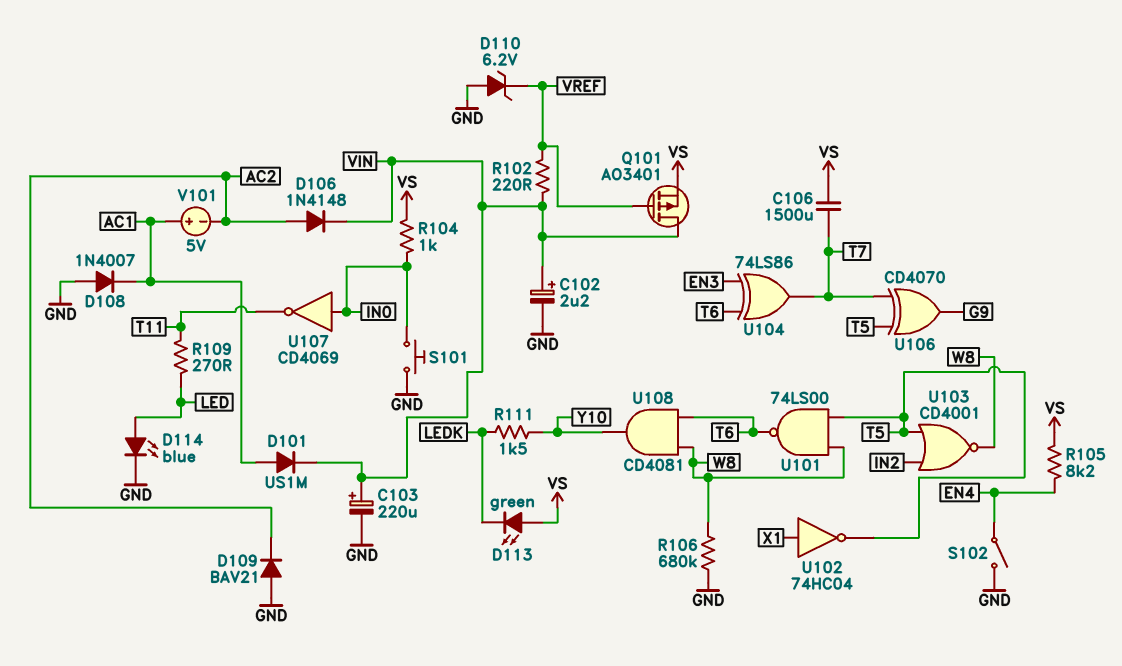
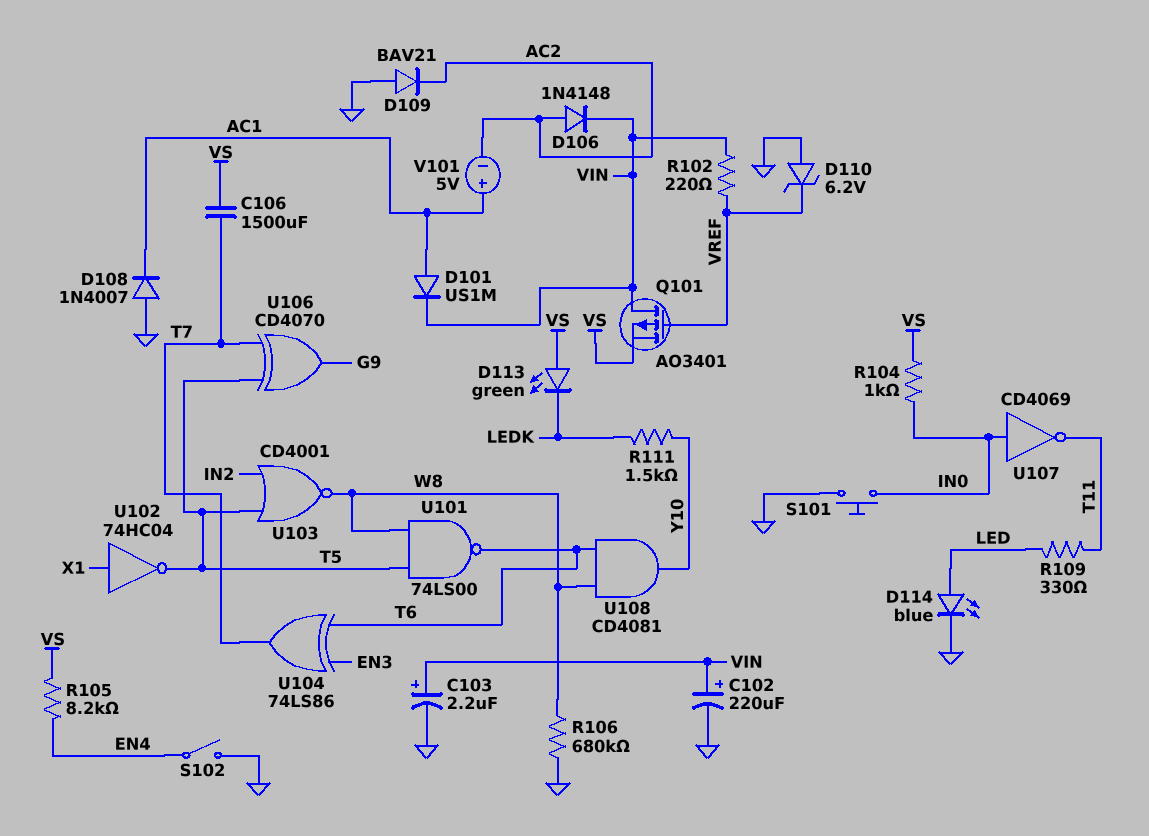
C102: 2.2uF (plus VIN, minus GND) -> 220uF (plus VIN, minus GND)
C103: 220uF (plus VIN, minus GND) -> 2.2uF (plus VIN, minus GND)
R109: 270 (LED, T11) -> 330 (LED, T11)

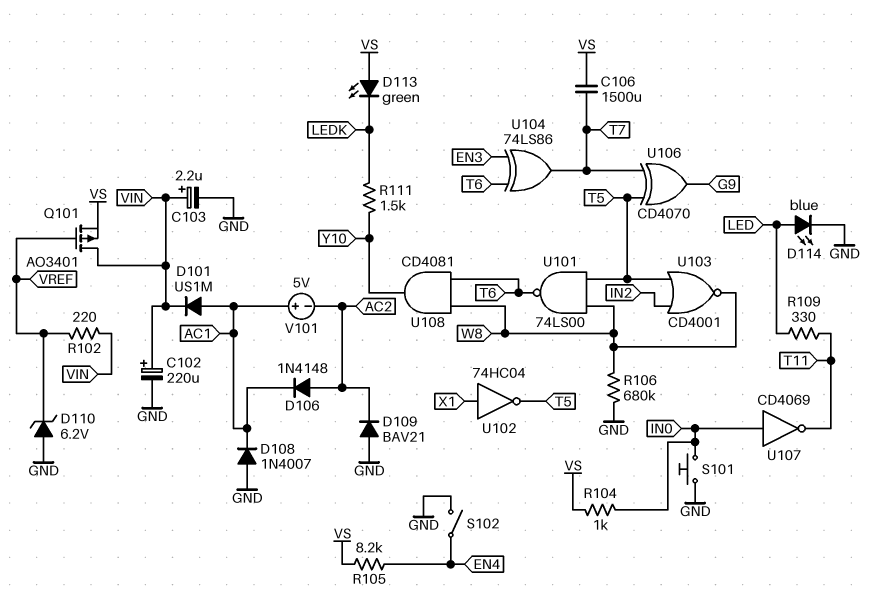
D106: diode 1N4148 (A AC2, K VIN) -> diode 1N4148 (A AC2, K AC1)

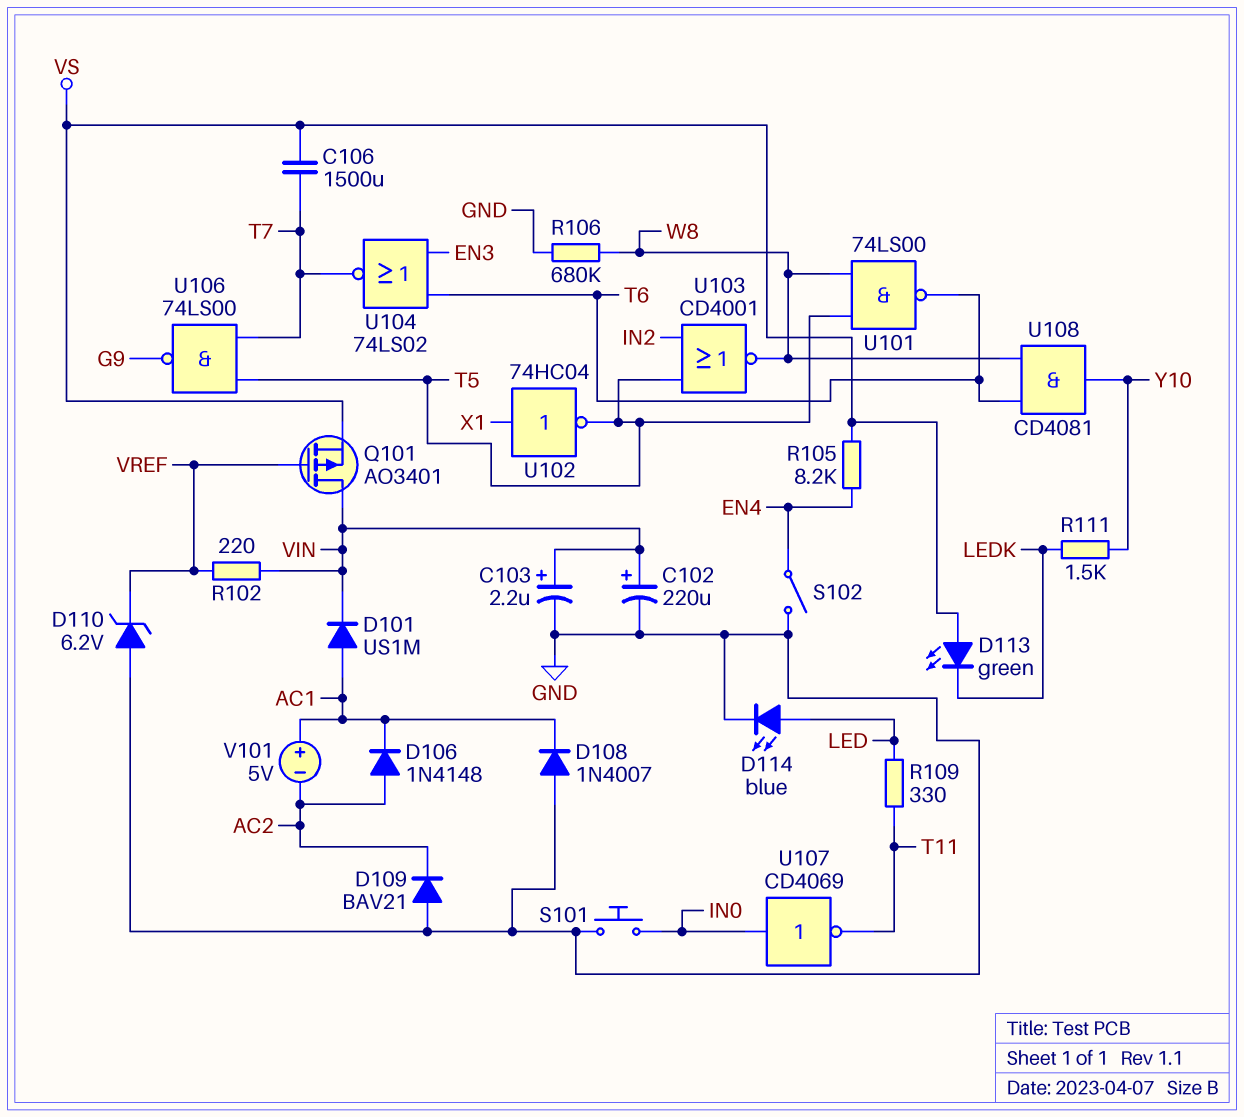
R104: 1k (IN0, VS) -> none
U104: XOR 74LS86 (in EN3, in T6, out T7) -> NOR 74LS02 (in EN3, in T6, out T7)
U106: XOR CD4070 (in T5, in T7, out G9) -> NAND 74LS00 (in T5, in T7, out G9)

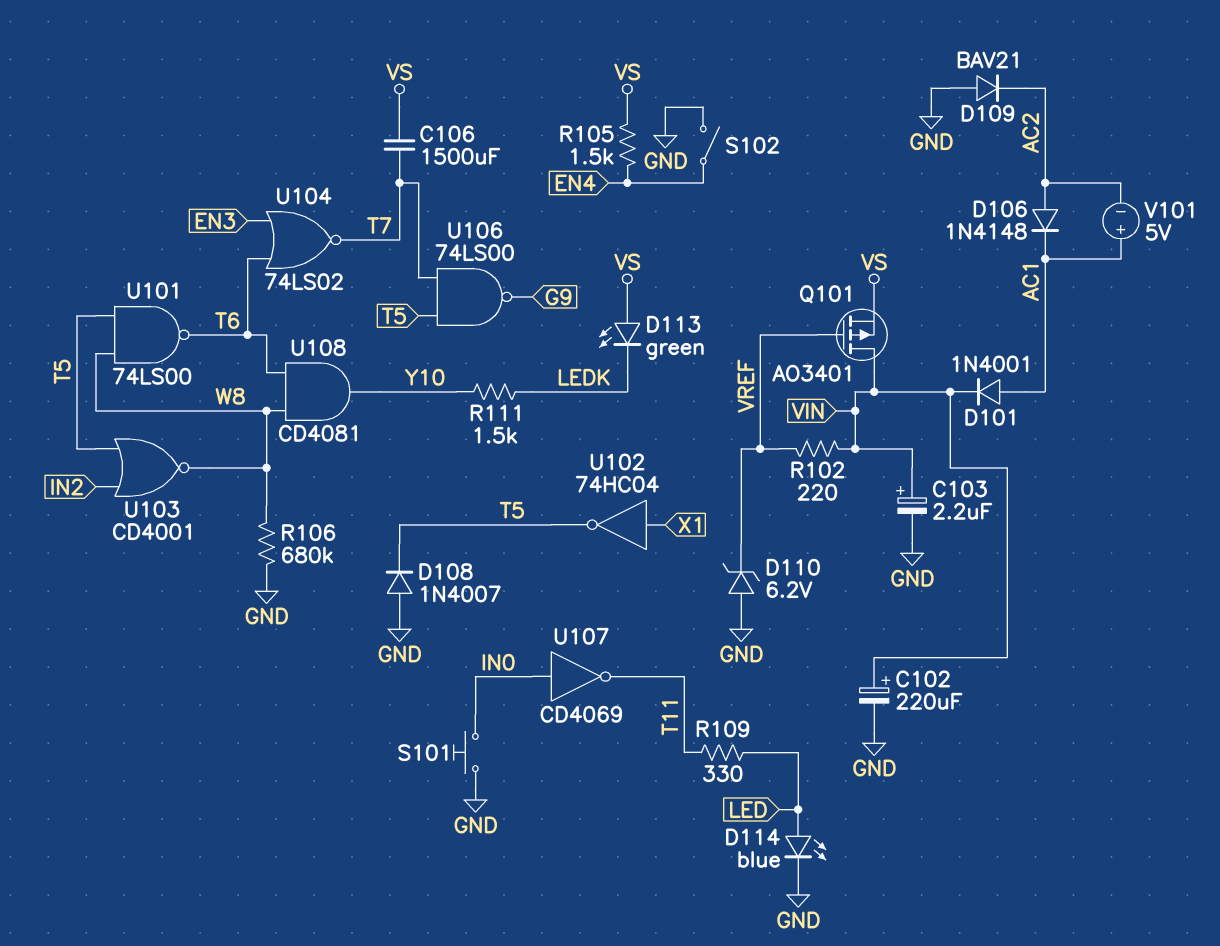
D101: diode US1M (A AC1, K VIN) -> diode 1N4001 (A AC1, K VIN)
D108: diode 1N4007 (A GND, K AC1) -> diode 1N4007 (A GND, K T5)
R105: 8.2k (EN4, VS) -> 1.5k (EN4, VS)

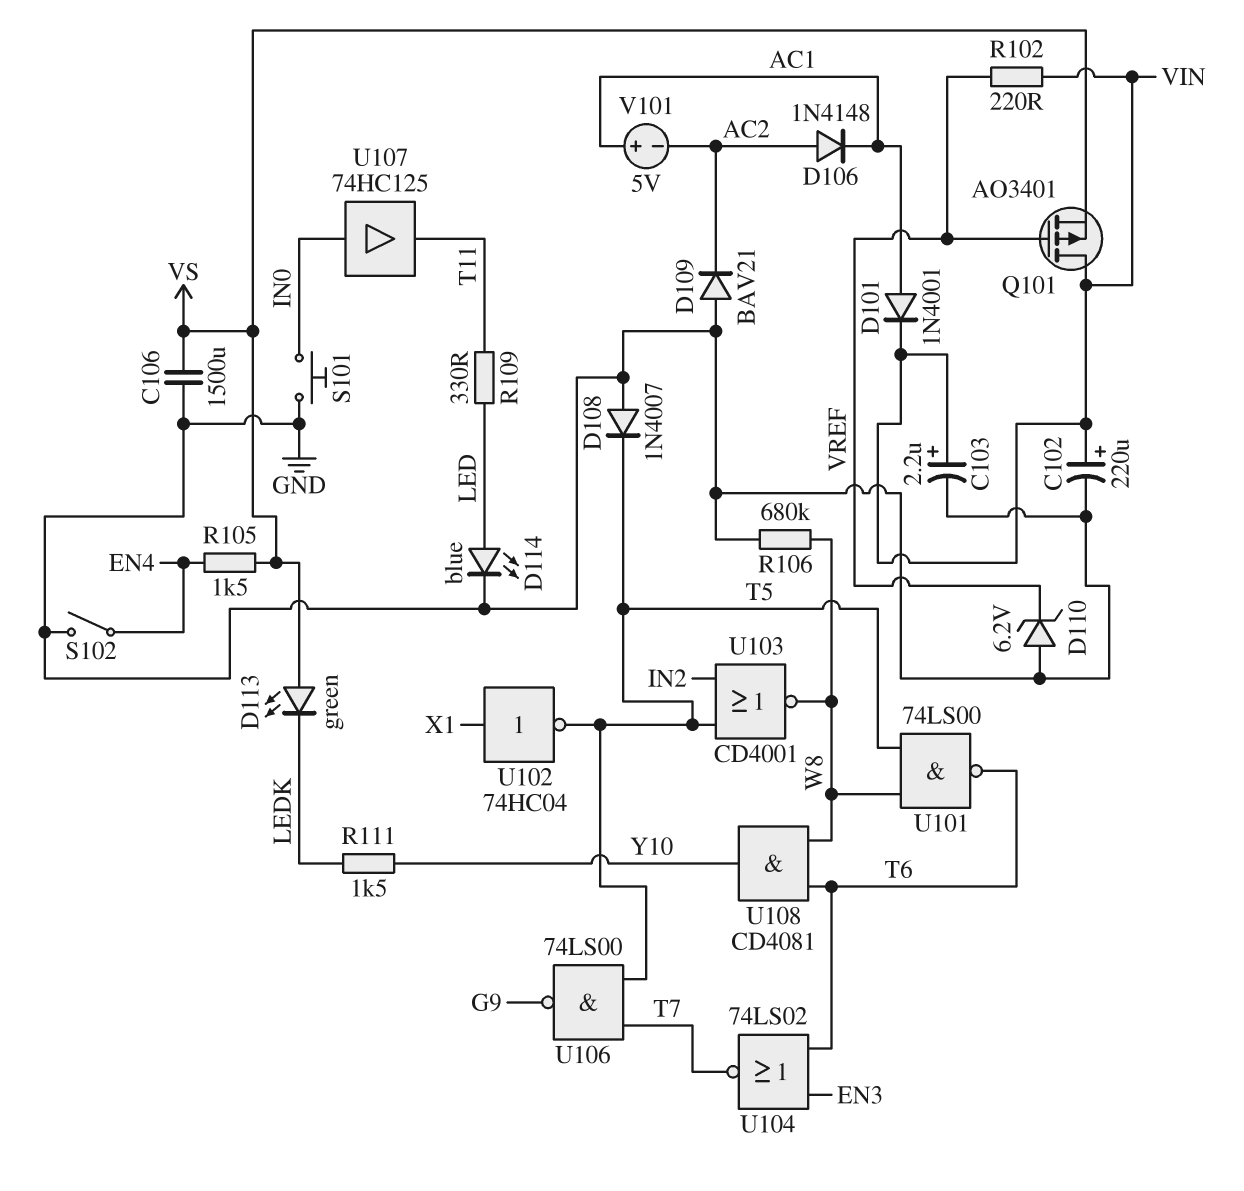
C106: 1500uF (T7, VS) -> 1500uF (GND, VS)
U107: NOT CD4069 (in IN0, out T11) -> buffer 74HC125 (in IN0, out T11)

